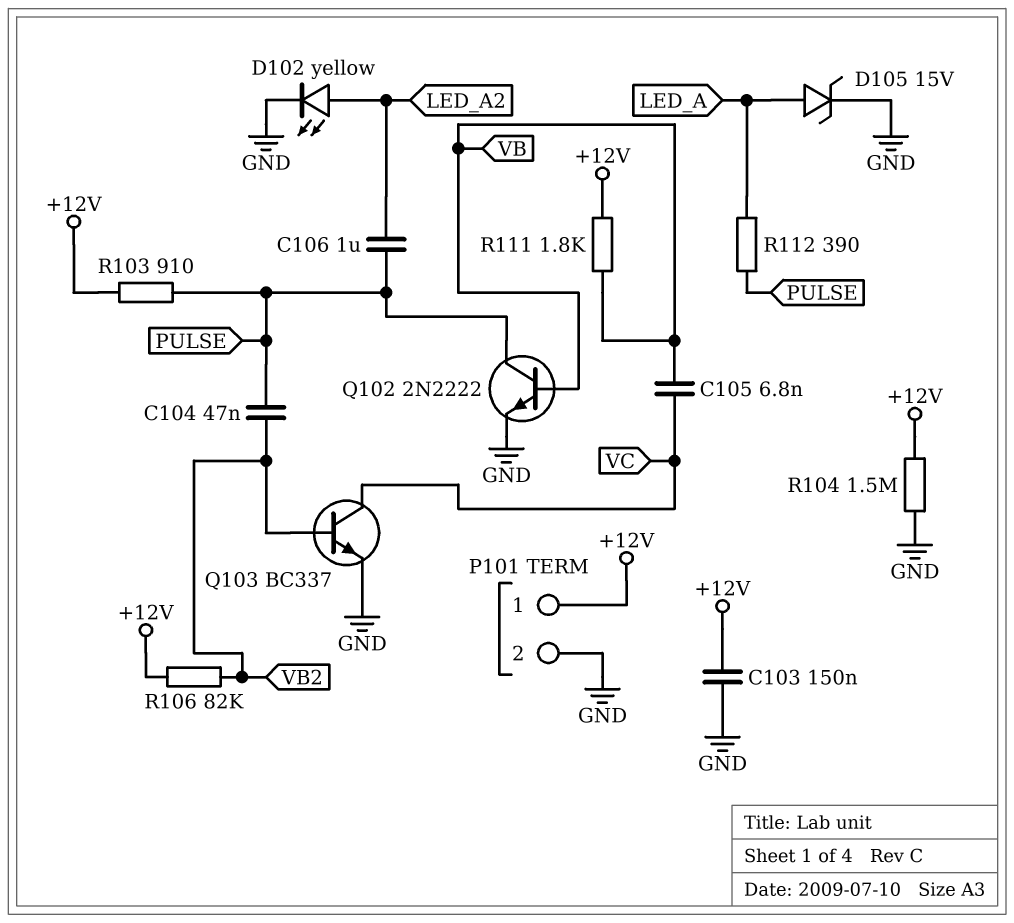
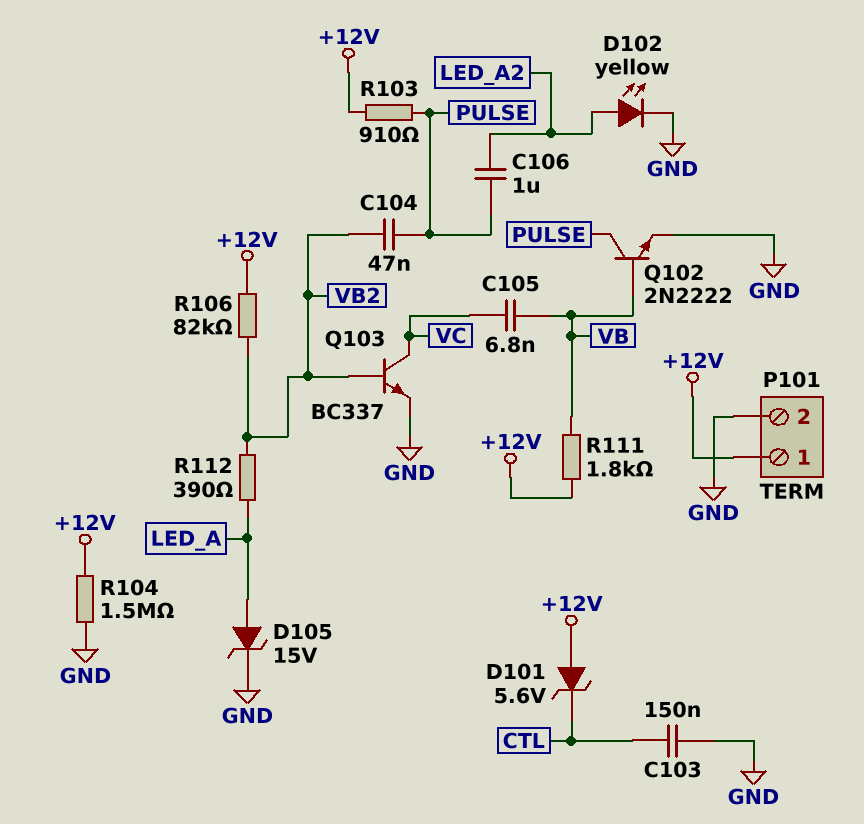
C103: 150nF (+12V, GND) -> 150nF (CTL, GND)
D101: none -> zener 5.6V (A +12V, K CTL)
R112: 390 (LED_A, PULSE) -> 390 (LED_A, VB2)

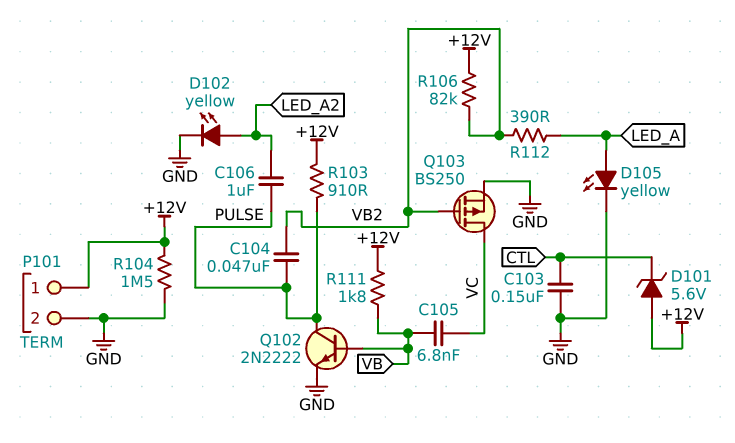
D105: zener 15V (A LED_A, K GND) -> LED yellow (A LED_A, K GND)
Q103: NPN BC337 (B VB2, C VC, E GND) -> PMOS BS250 (G VB2, D VC, S GND)

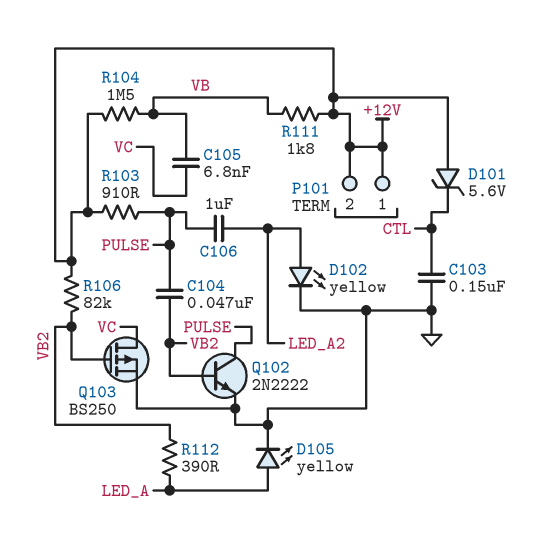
P101 pin 2: GND -> +12V
Q102: NPN 2N2222 (B VB, C PULSE, E GND) -> NPN 2N2222 (B VB2, C PULSE, E GND)
R104: 1.5M (+12V, GND) -> 1.5M (+12V, VB)

